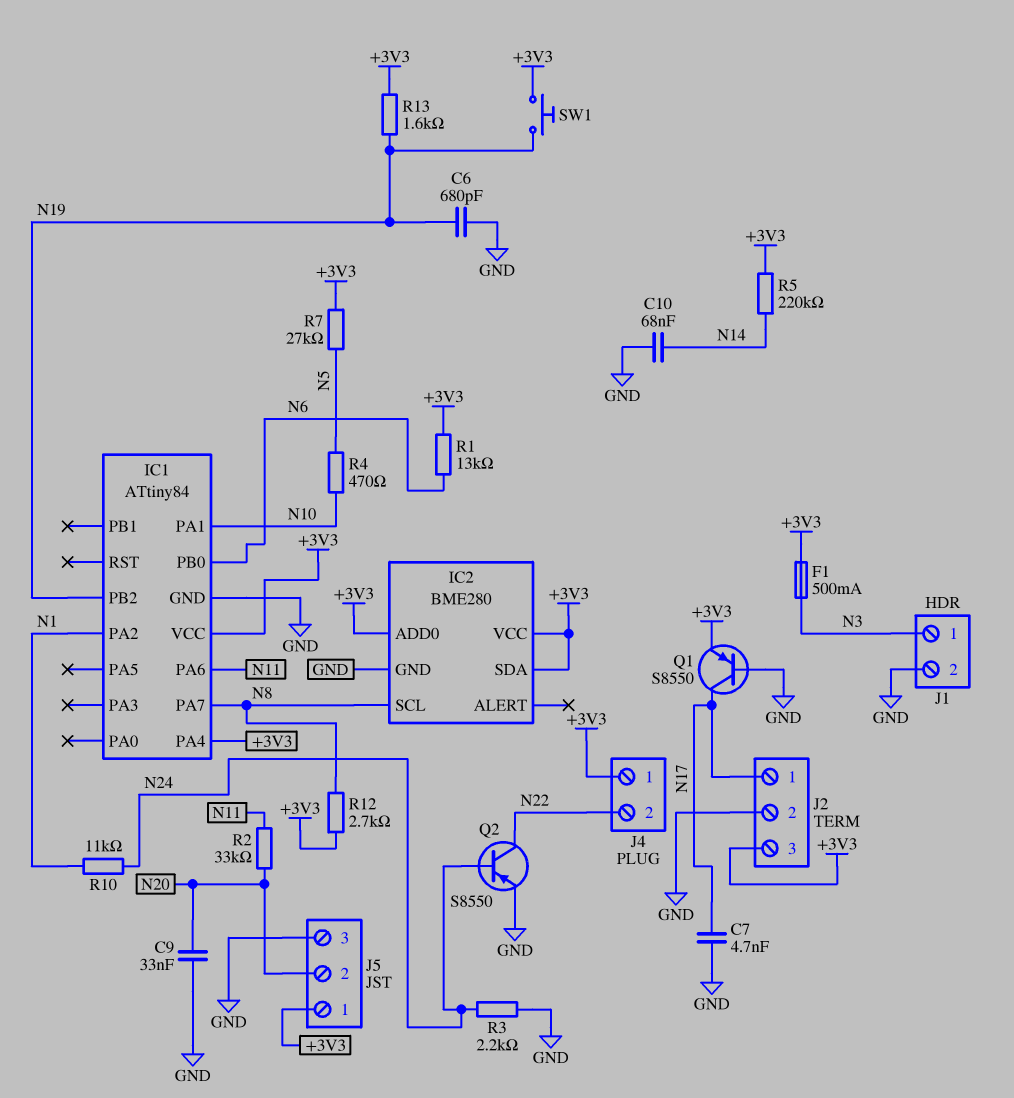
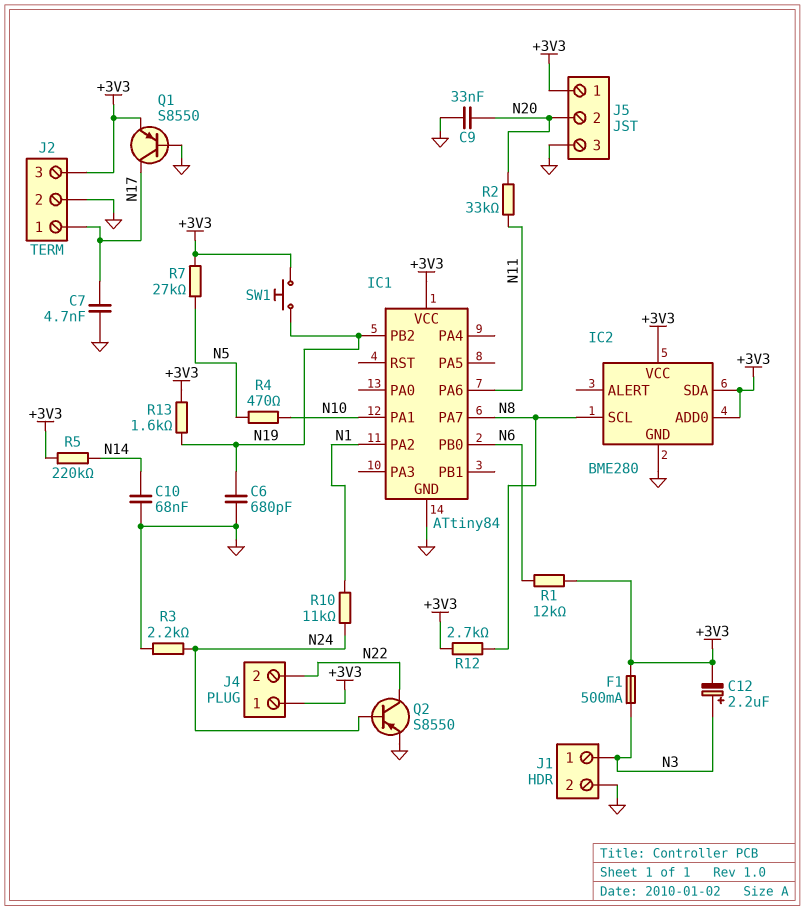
C12: none -> 2.2uF (plus N3, minus +3V3)
IC1 pin PA4: +3V3 -> none
R1: 13k (+3V3, N6) -> 12k (+3V3, N6)

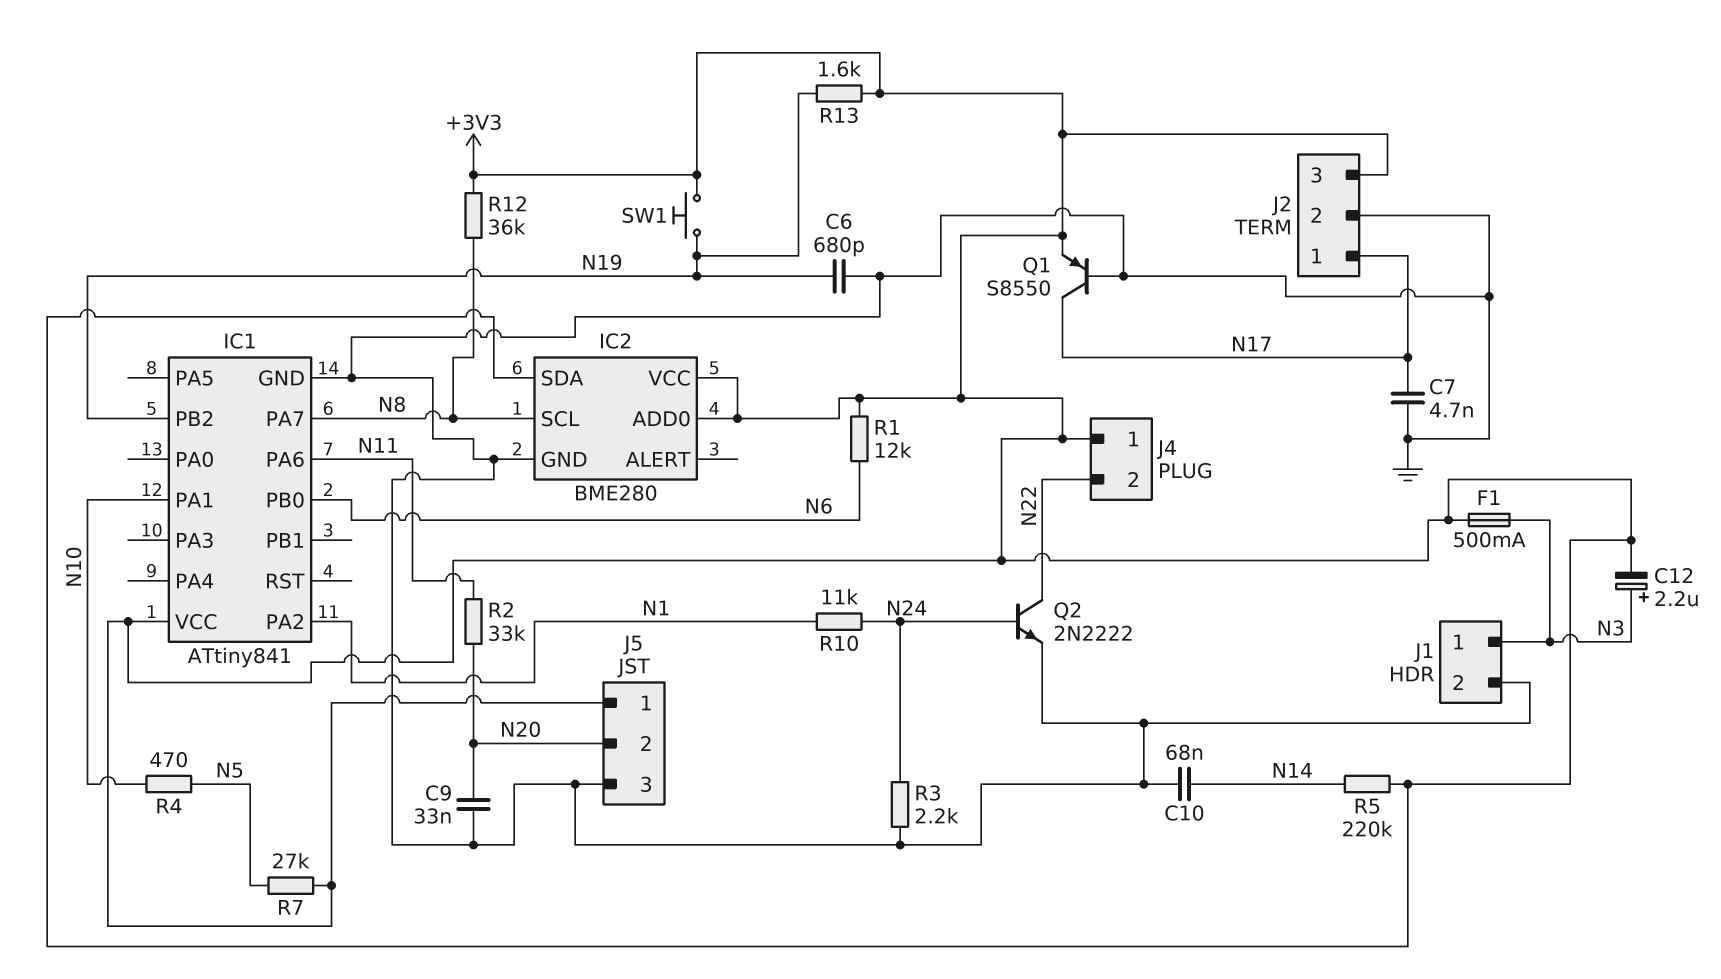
IC1: ATtiny84 -> ATtiny841
Q2: PNP S8550 (B N24, C N22, E GND) -> NPN 2N2222 (B N24, C N22, E GND)
R12: 2.7k (+3V3, N8) -> 36k (+3V3, N8)

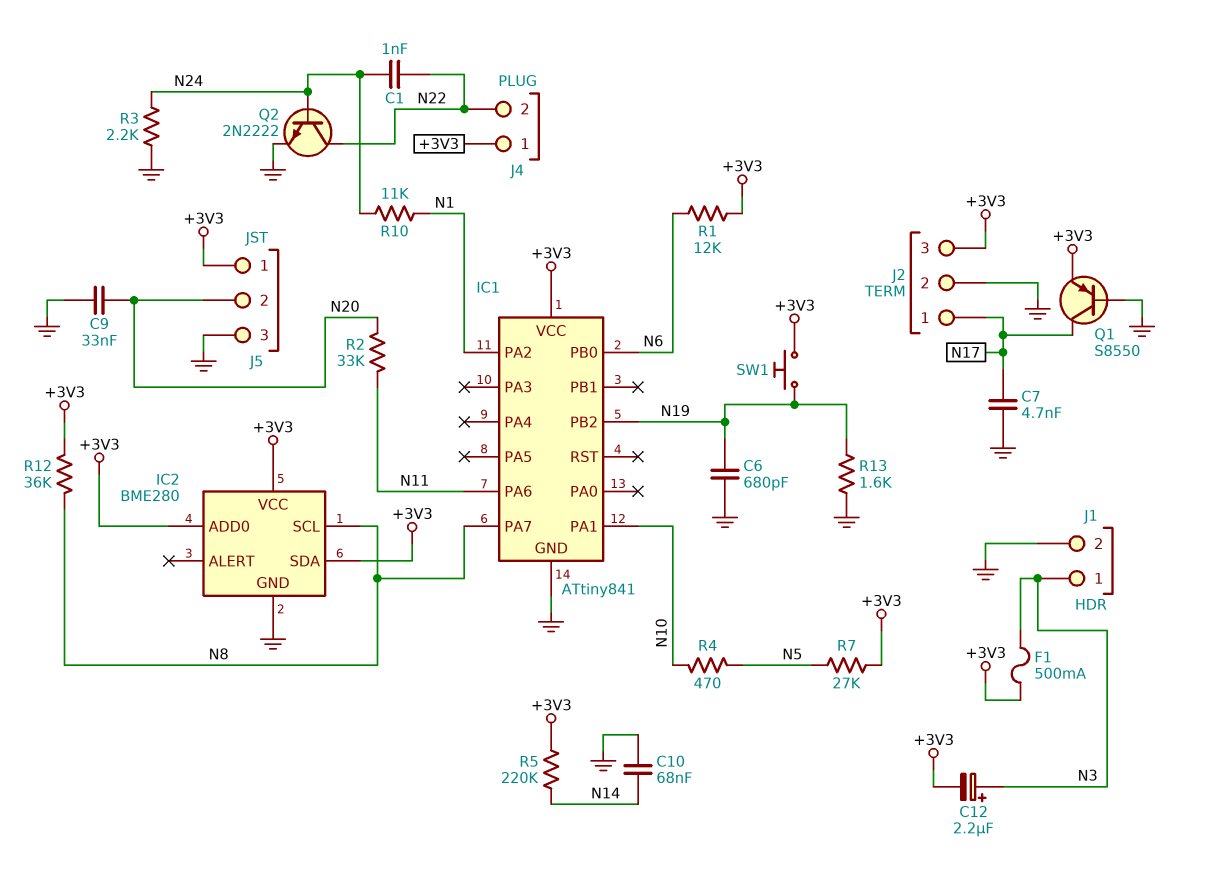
C1: none -> 1nF (N22, N24)
R13: 1.6k (+3V3, N19) -> 1.6k (GND, N19)

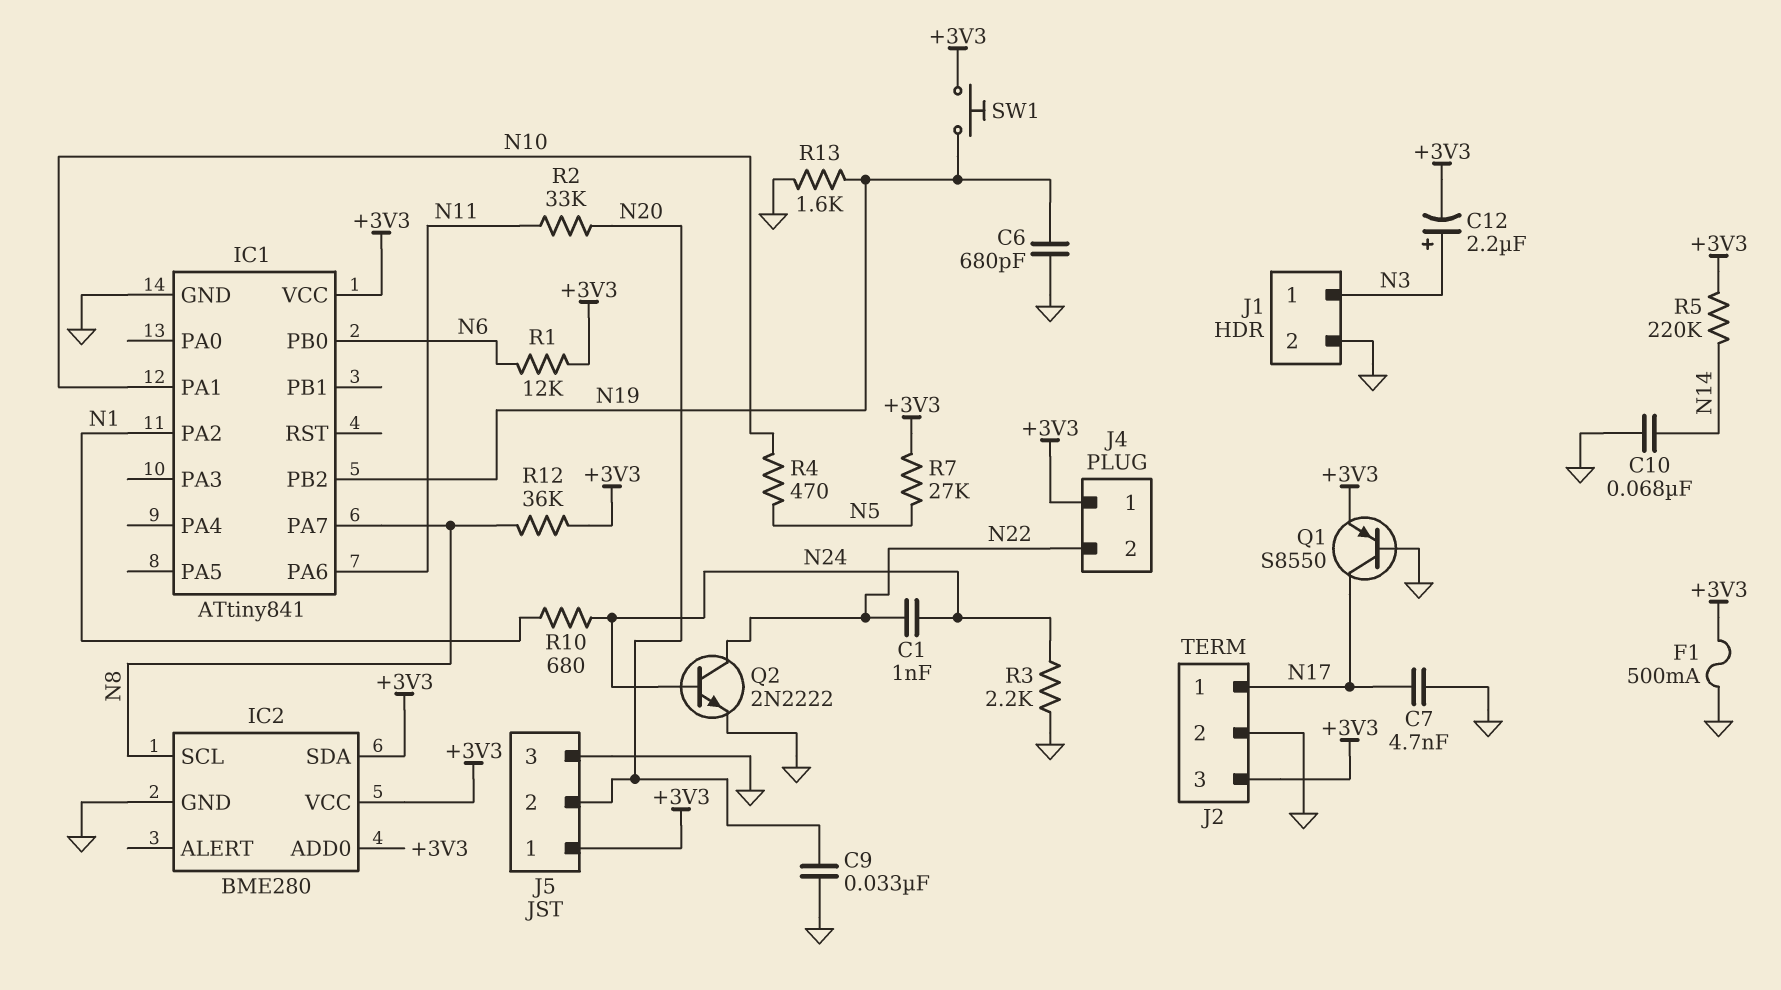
F1: 500mA (+3V3, N3) -> 500mA (+3V3, GND)
R10: 11k (N1, N24) -> 680 (N1, N24)

